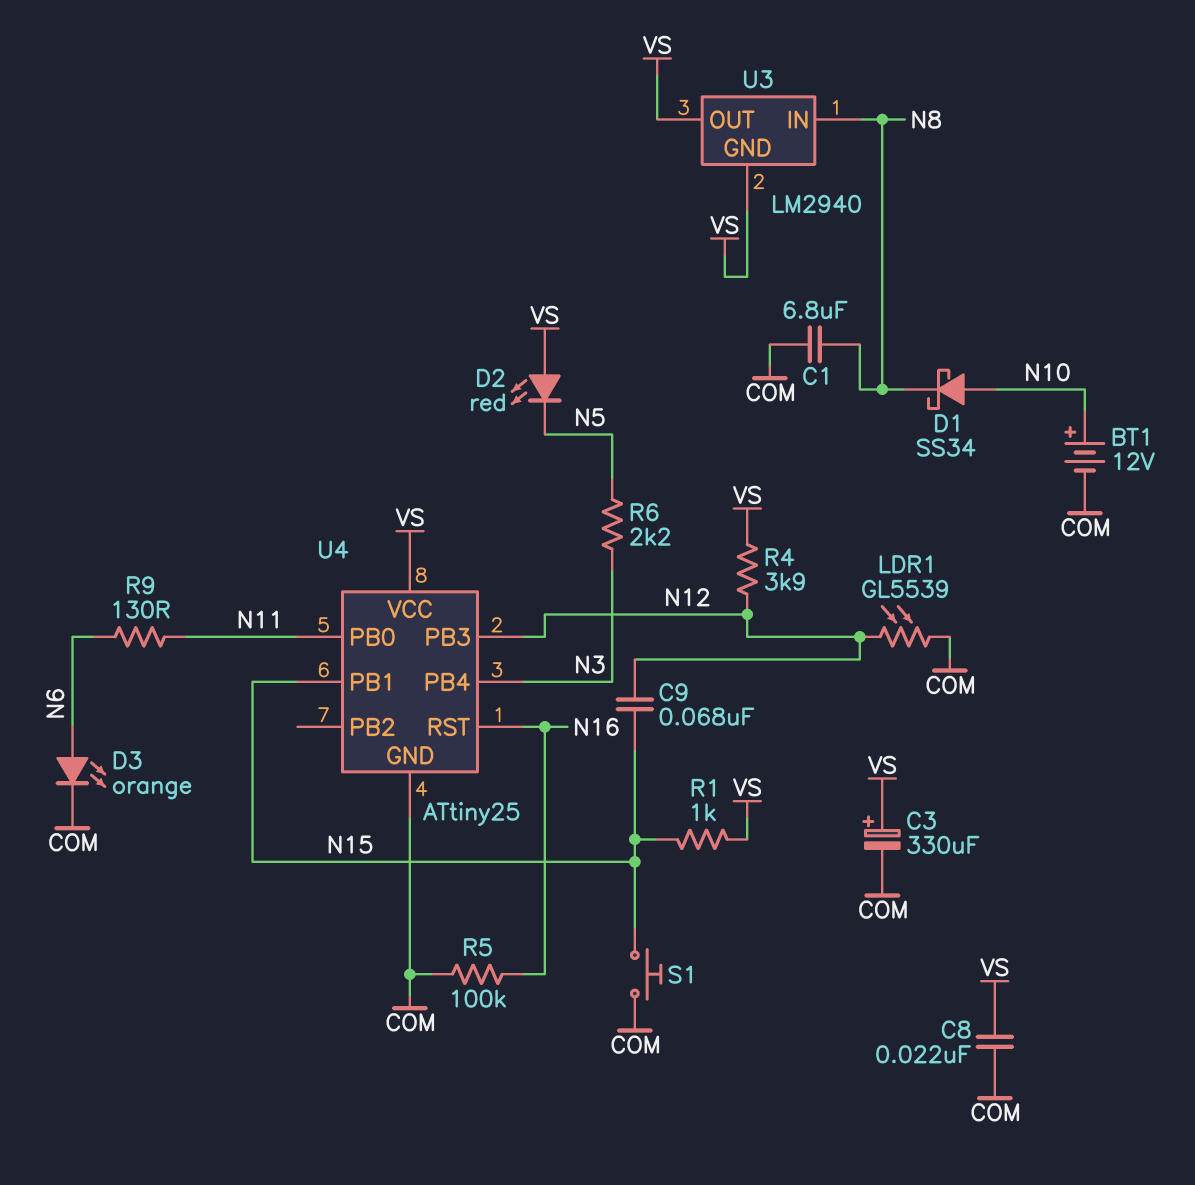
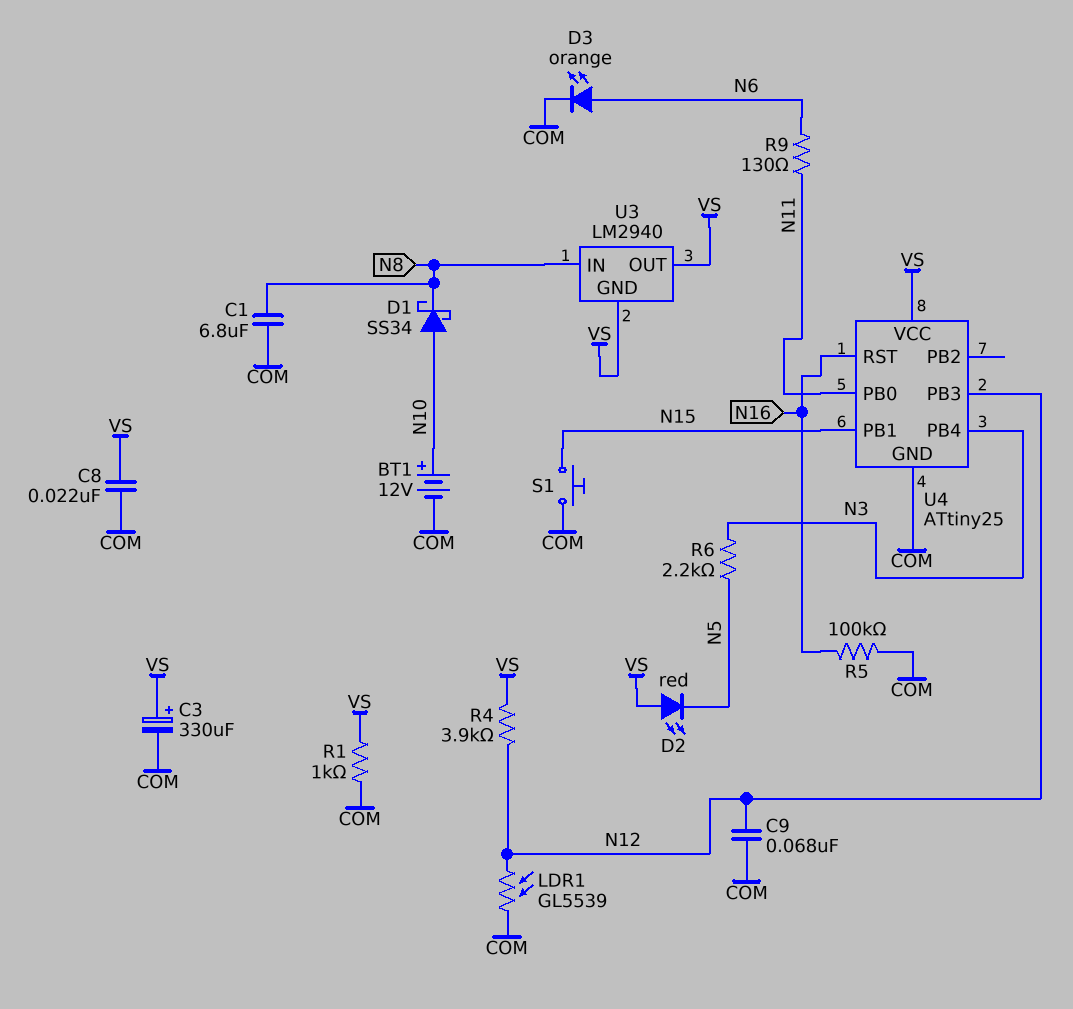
C9: 68nF (N12, N15) -> 68nF (COM, N12)
R1: 1k (N15, VS) -> 1k (COM, VS)

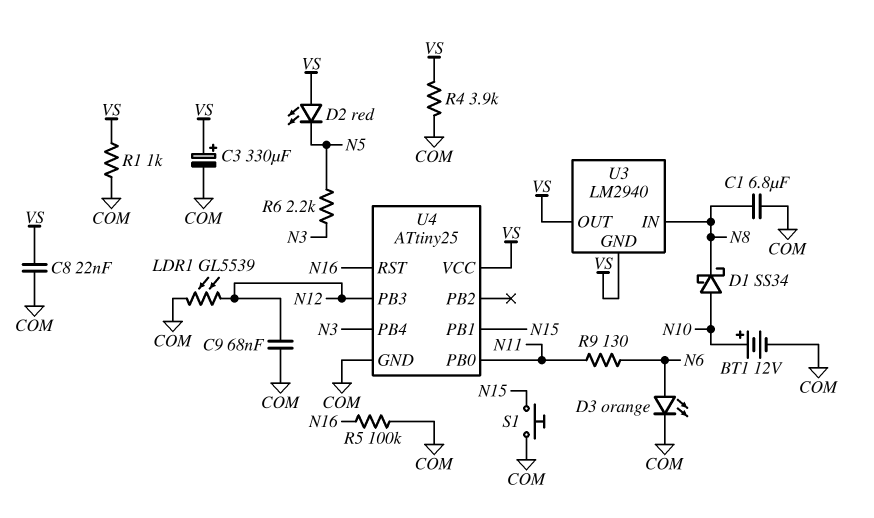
R4: 3.9k (N12, VS) -> 3.9k (COM, VS)

